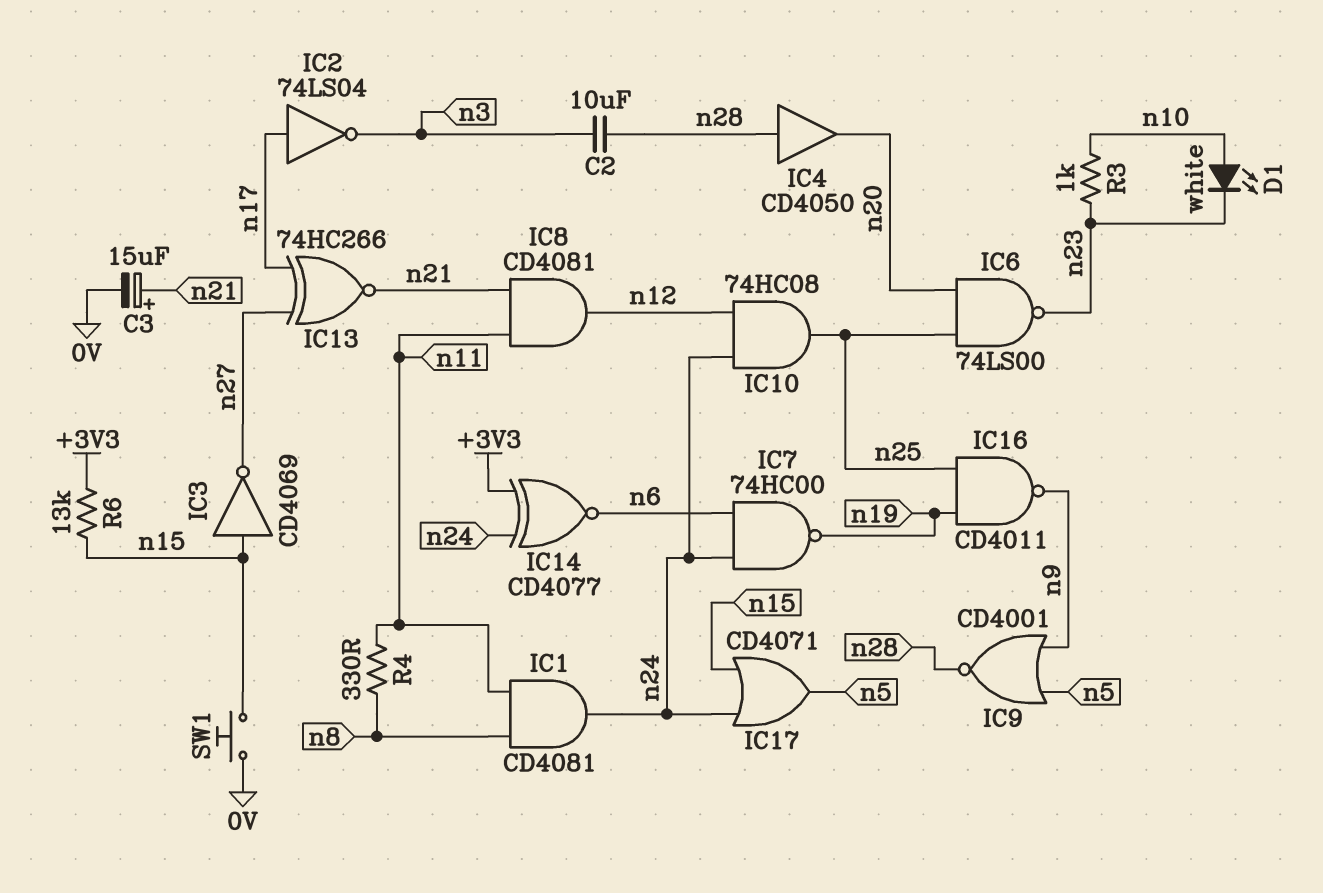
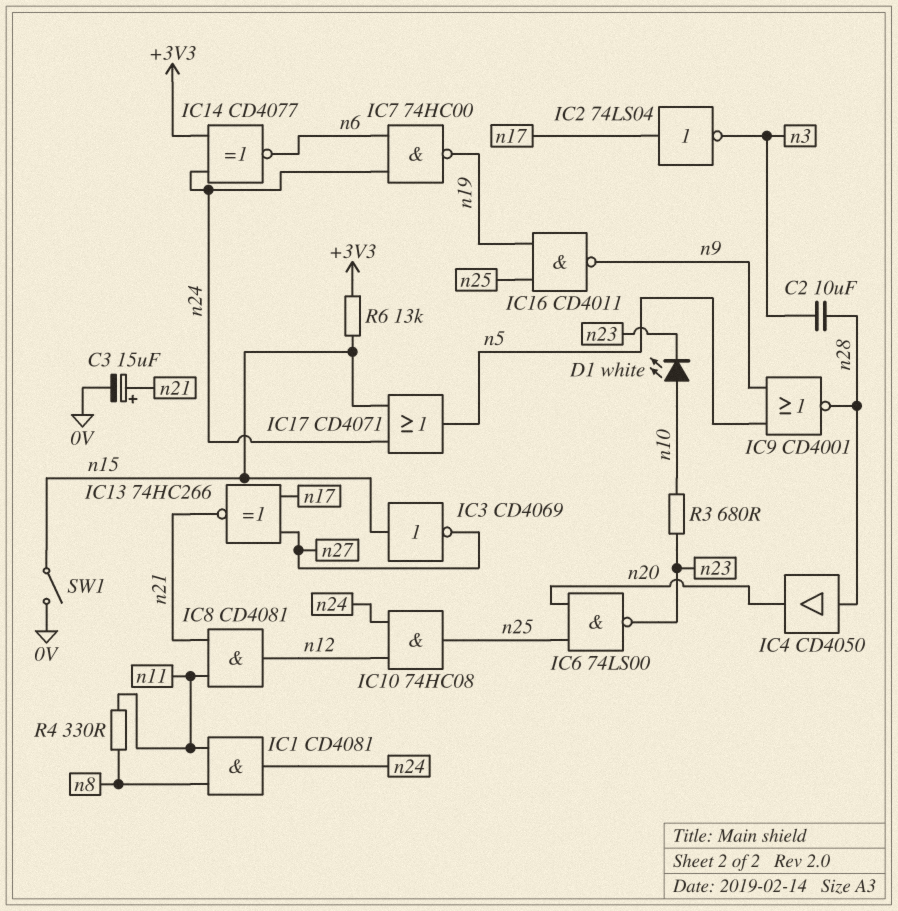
R3: 1k (n10, n23) -> 680 (n10, n23)
SW1: button (0V, n15) -> switch (0V, n15)

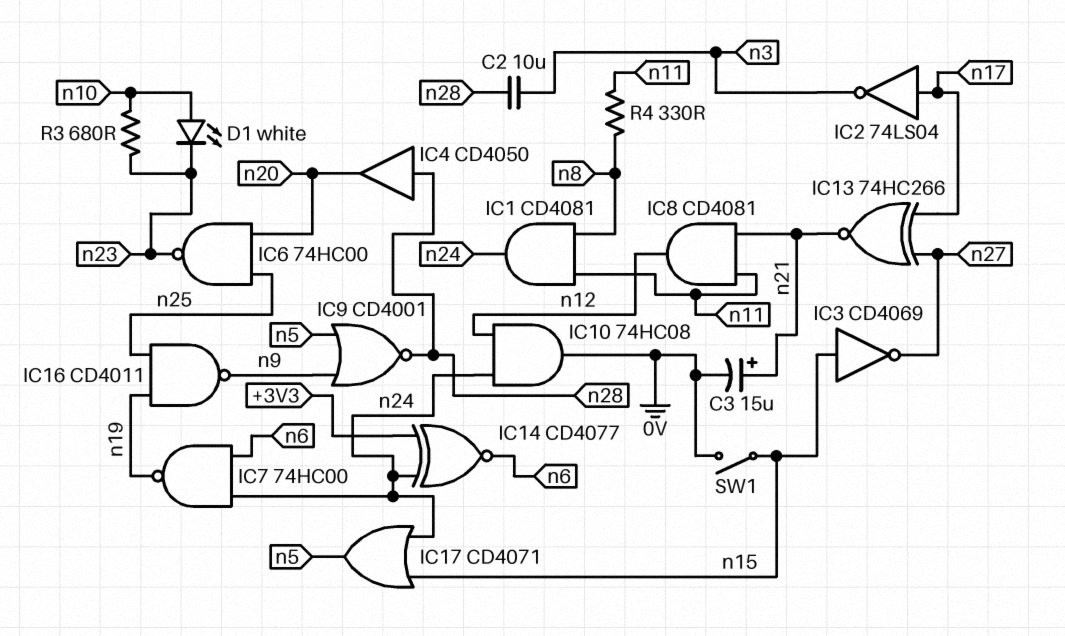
IC6: NAND 74LS00 (in n20, in n25, out n23) -> NAND 74HC00 (in n20, in n25, out n23)
IC10: AND 74HC08 (in n12, in n24, out n25) -> AND 74HC08 (in n12, in n24, out 0V)
R6: 13k (+3V3, n15) -> none

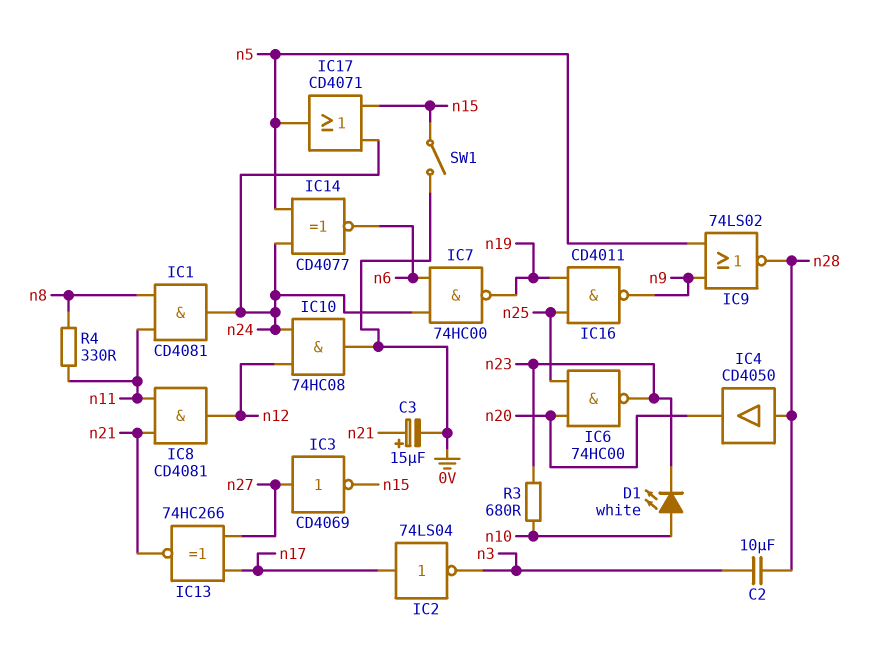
IC3: NOT CD4069 (in n15, out n27) -> NOT CD4069 (in n27, out n15)
IC9: NOR CD4001 (in n5, in n9, out n28) -> NOR 74LS02 (in n5, in n9, out n28)
IC14: XNOR CD4077 (in +3V3, in n24, out n6) -> XNOR CD4077 (in n5, in n24, out n6)

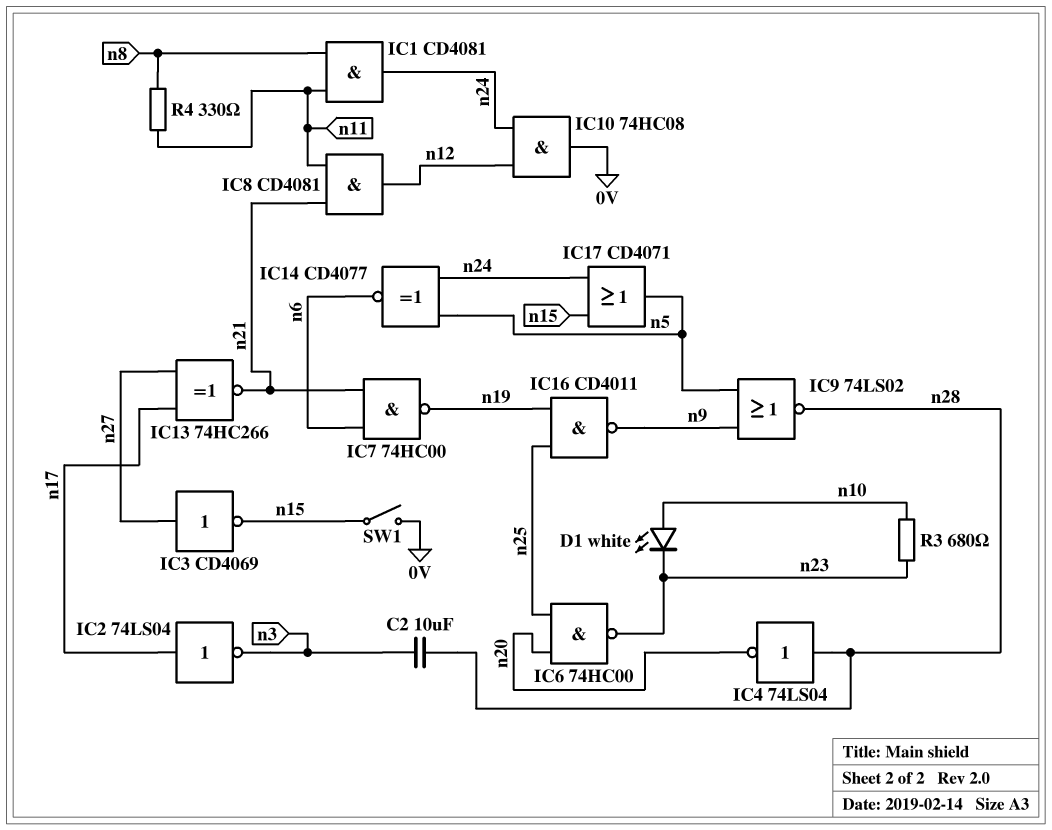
C3: 15uF (plus n21, minus 0V) -> none
IC4: buffer CD4050 (in n28, out n20) -> NOT 74LS04 (in n28, out n20)
IC7: NAND 74HC00 (in n6, in n24, out n19) -> NAND 74HC00 (in n6, in n21, out n19)

